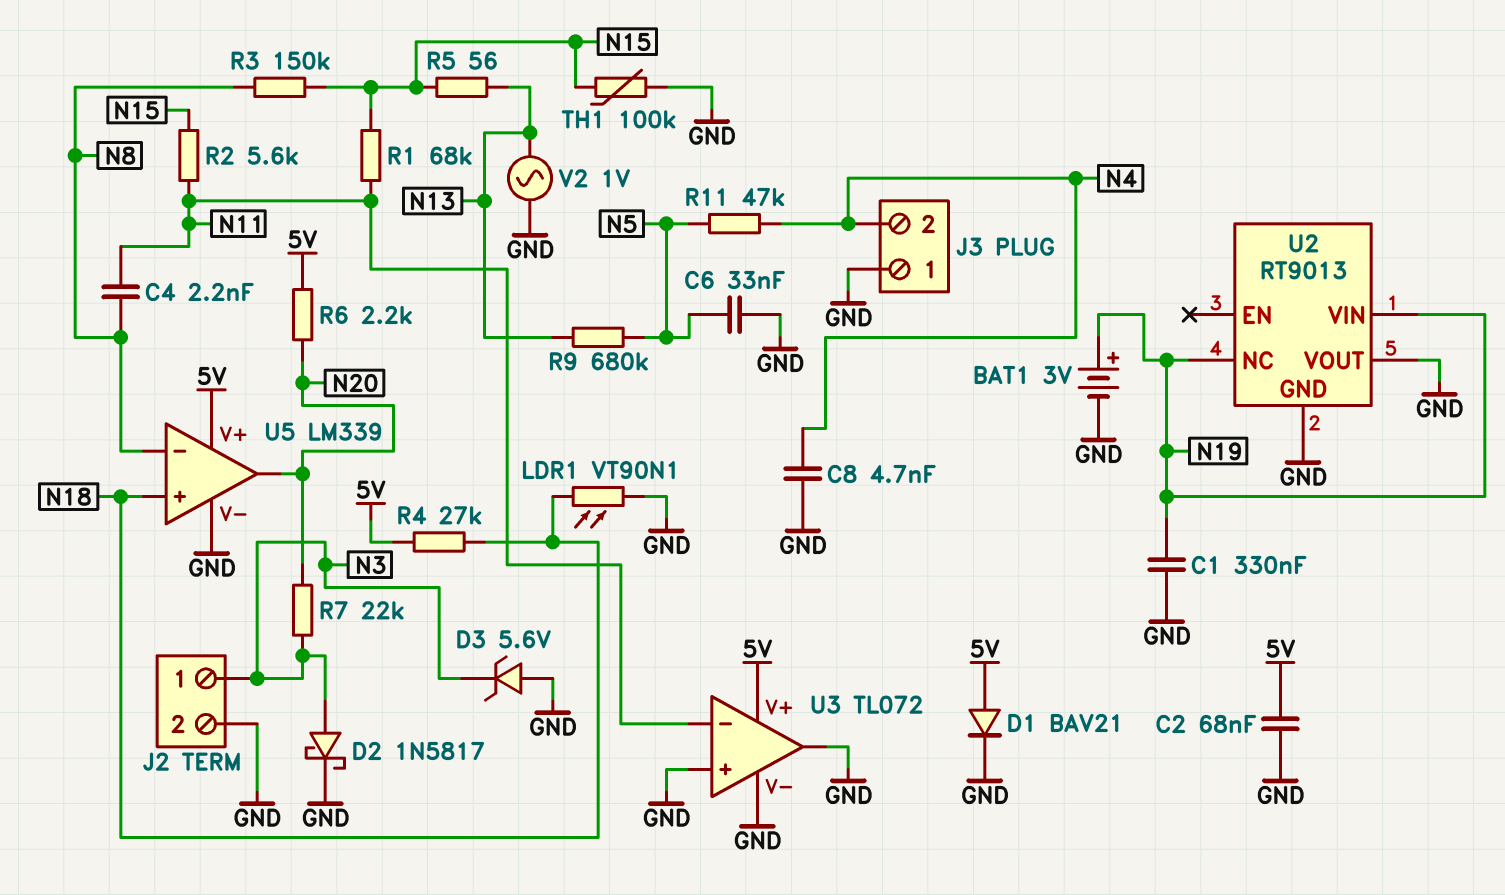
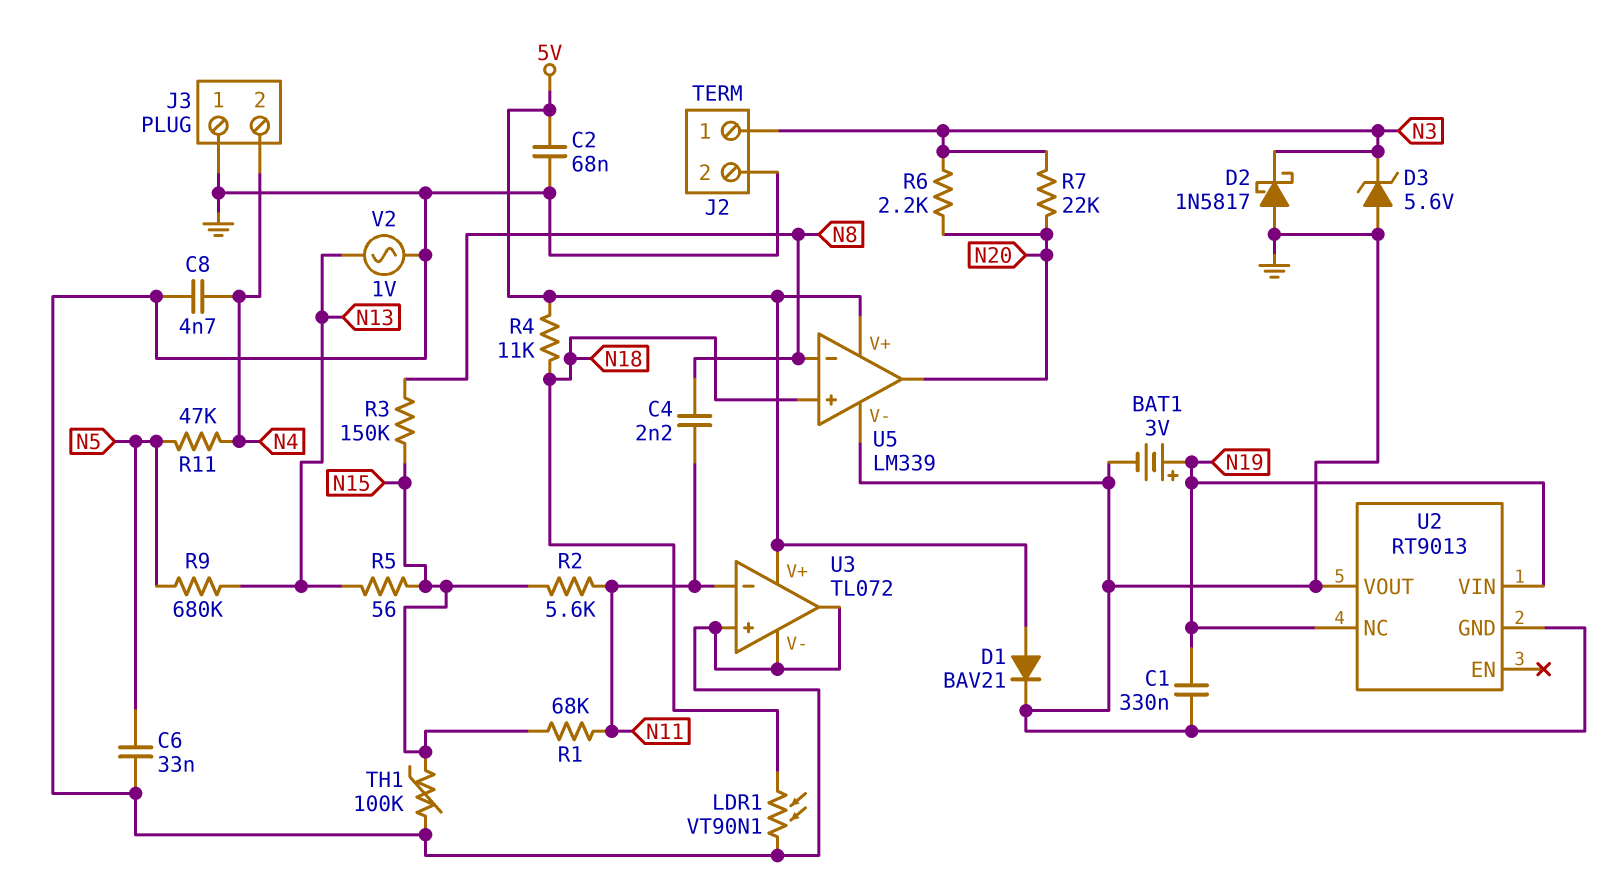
D2: schottky 1N5817 (A N3, K GND) -> schottky 1N5817 (A GND, K N3)
R4: 27k (5V, N18) -> 11k (5V, N18)
R6: 2.2k (5V, N20) -> 2.2k (N3, N20)

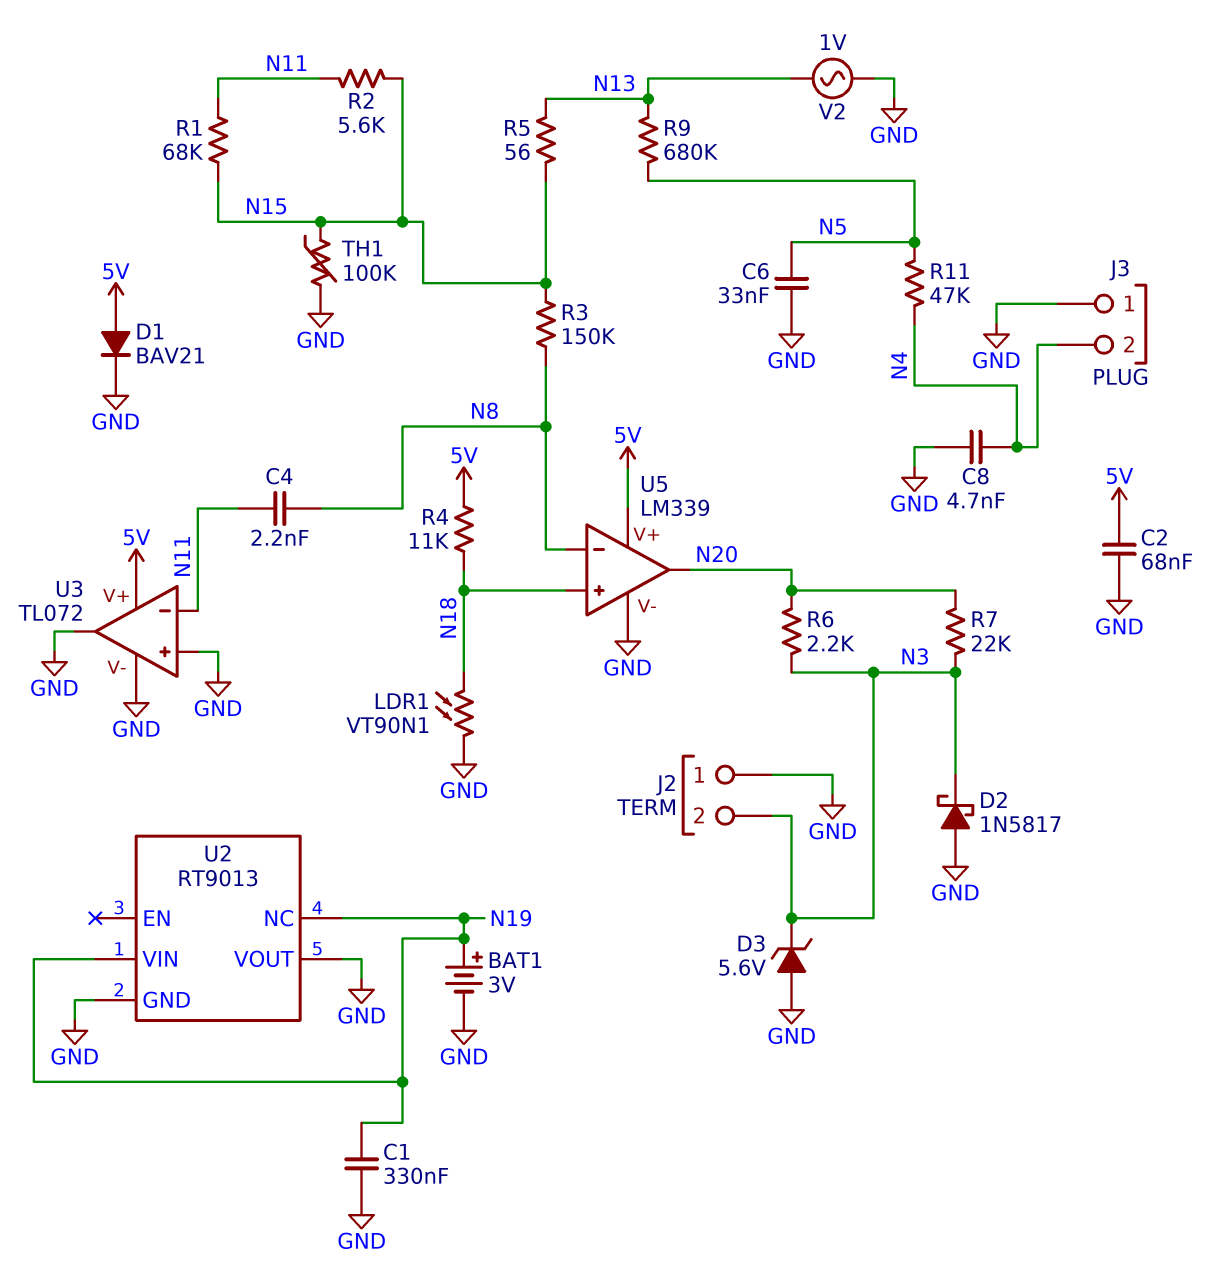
J2 pin 1: N3 -> GND
J2 pin 2: GND -> N3

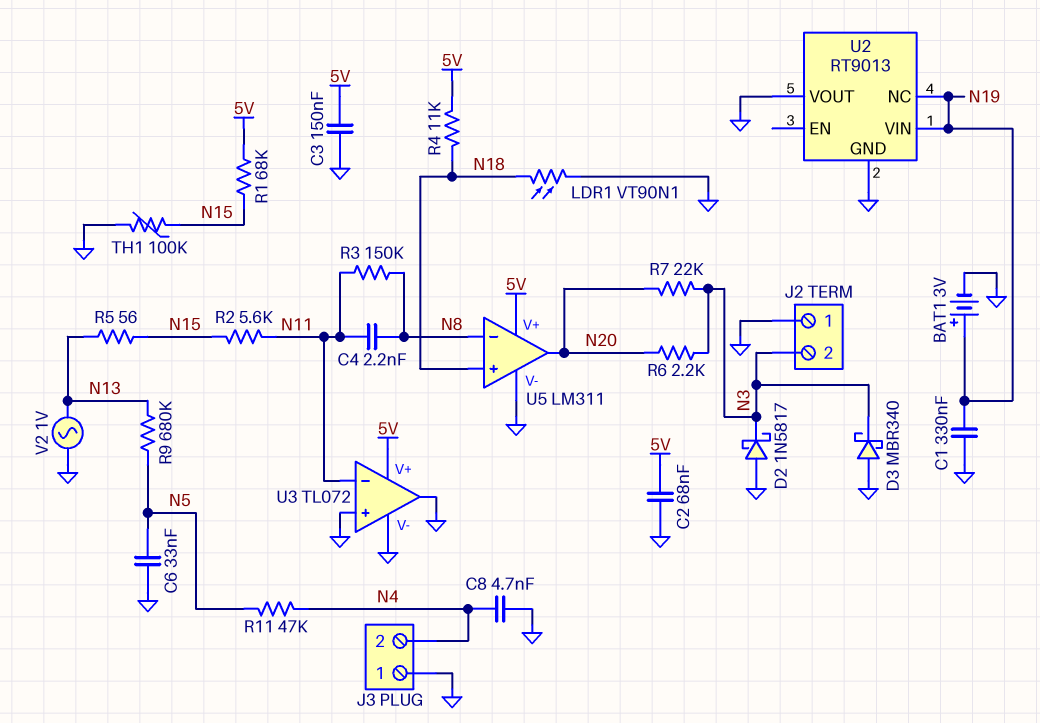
C3: none -> 150nF (5V, GND)
D1: diode BAV21 (A 5V, K GND) -> none
D3: zener 5.6V (A GND, K N3) -> schottky MBR340 (A GND, K N3)
R1: 68k (N11, N15) -> 68k (5V, N15)
R3: 150k (N8, N15) -> 150k (N8, N11)
U5: LM339 -> LM311

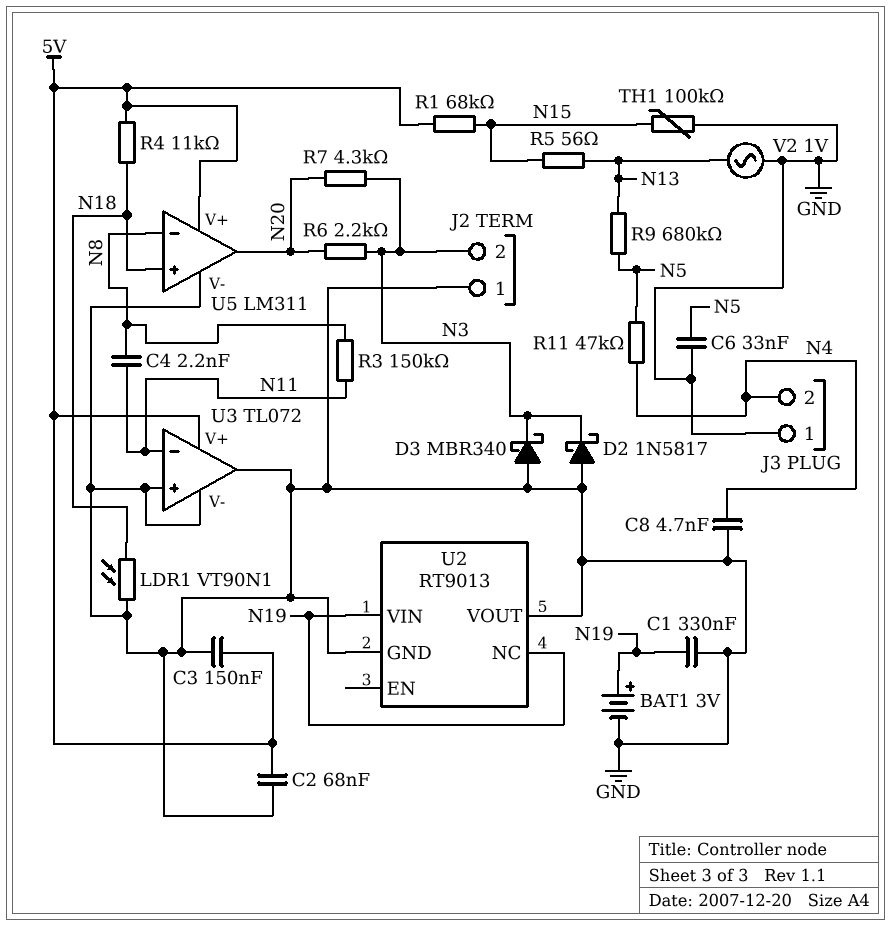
R2: 5.6k (N11, N15) -> none
R7: 22k (N3, N20) -> 4.3k (N3, N20)

